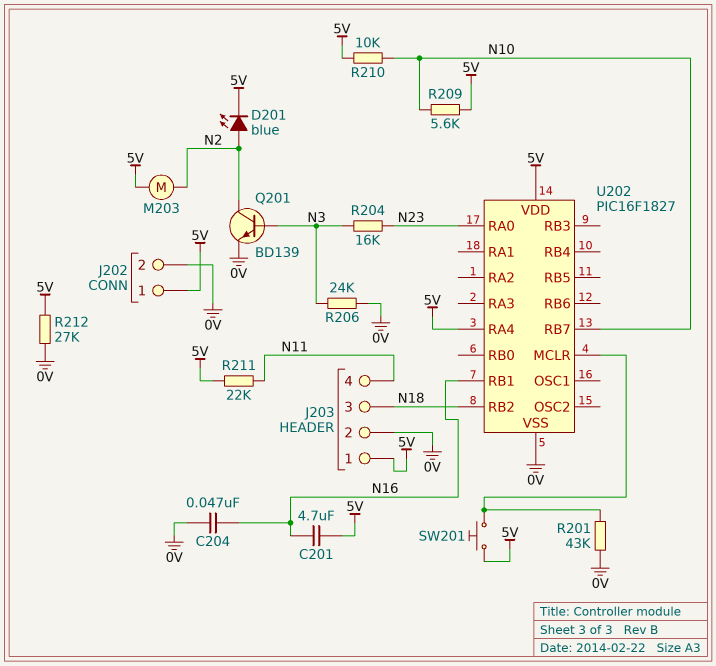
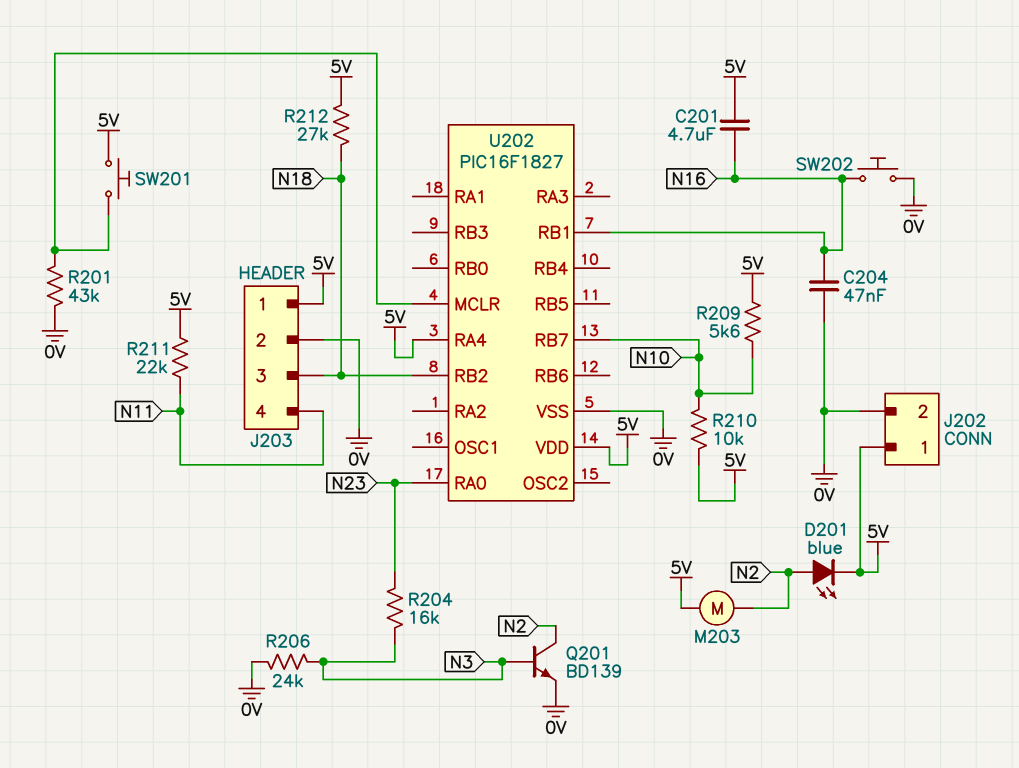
R212: 27k (0V, 5V) -> 27k (5V, N18)
SW202: none -> button (0V, N16)

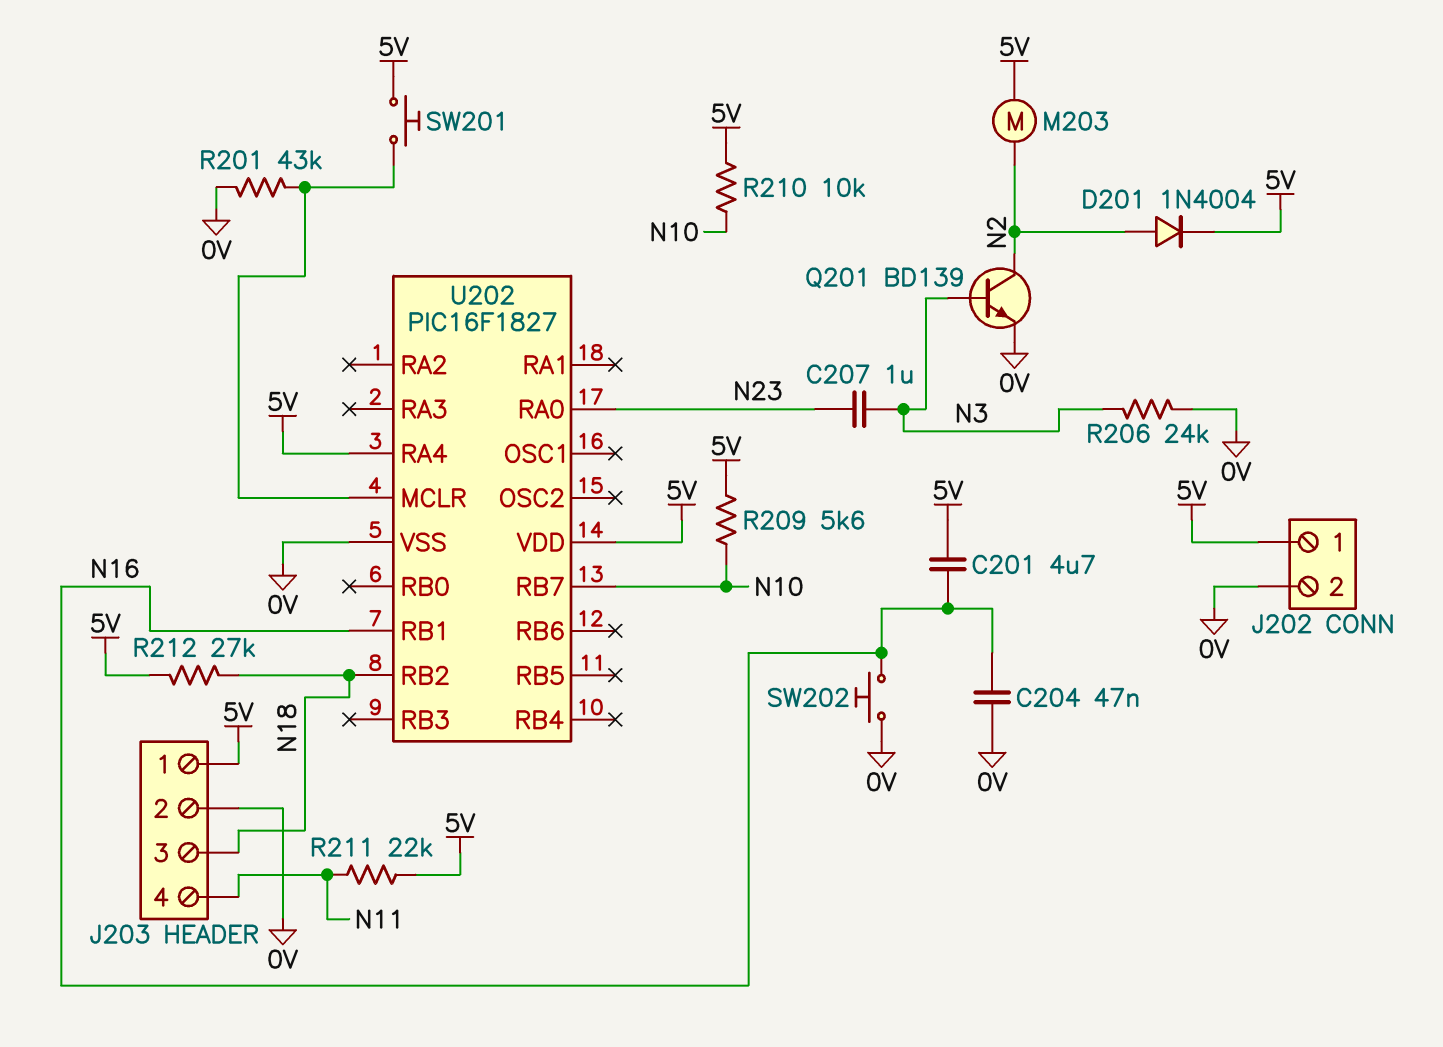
C207: none -> 1uF (N3, N23)
D201: LED blue (A N2, K 5V) -> diode 1N4004 (A N2, K 5V)
R204: 16k (N3, N23) -> none

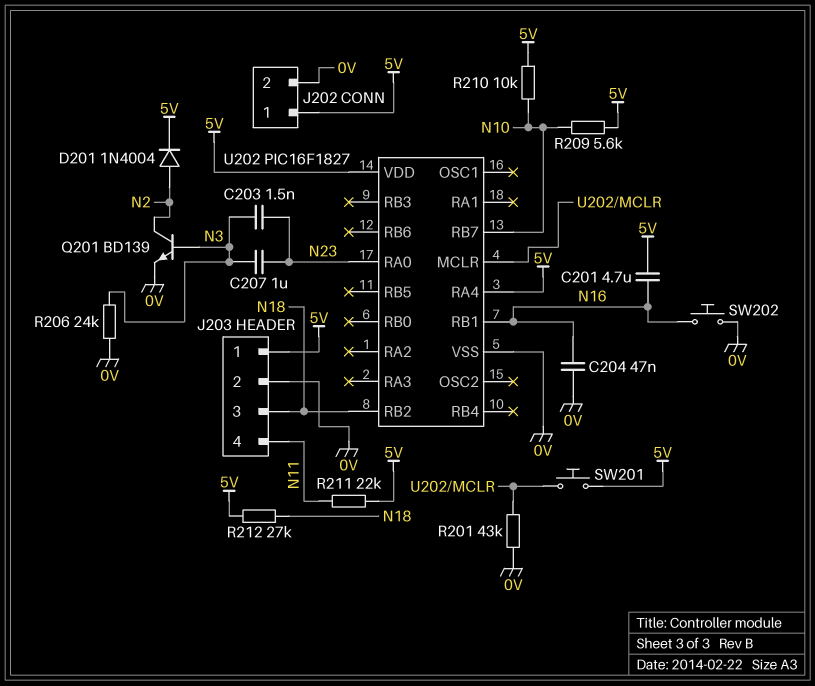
C203: none -> 1.5nF (N3, N23)
M203: motor (5V, N2) -> none

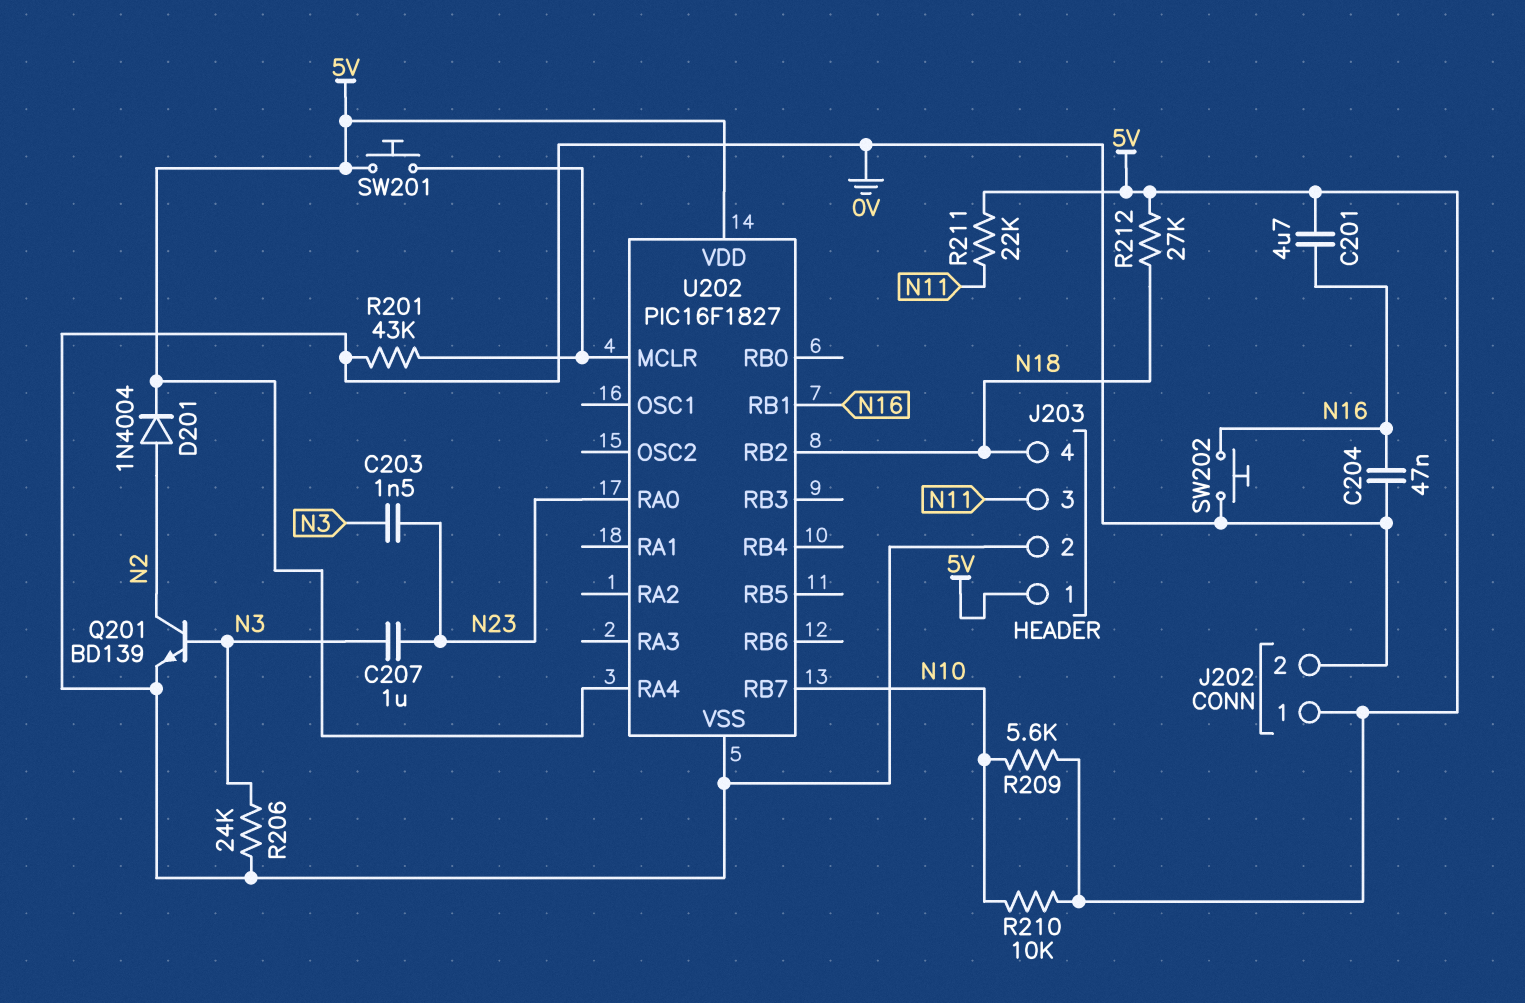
J203 pin 3: N18 -> N11
J203 pin 4: N11 -> N18

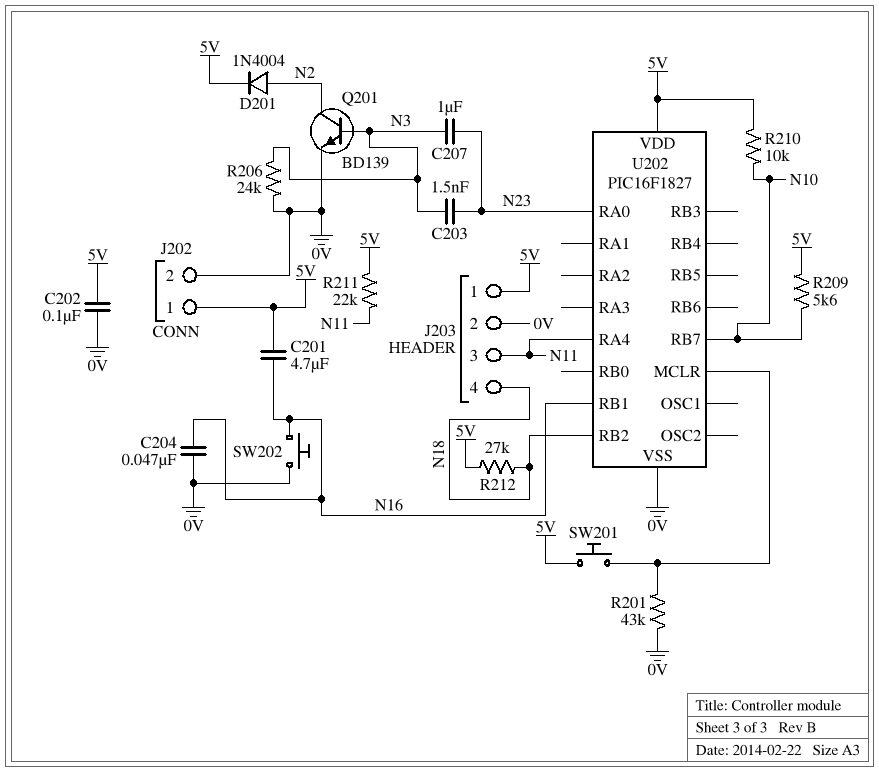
C202: none -> 100nF (0V, 5V)
U202 pin RA4: 5V -> N11

